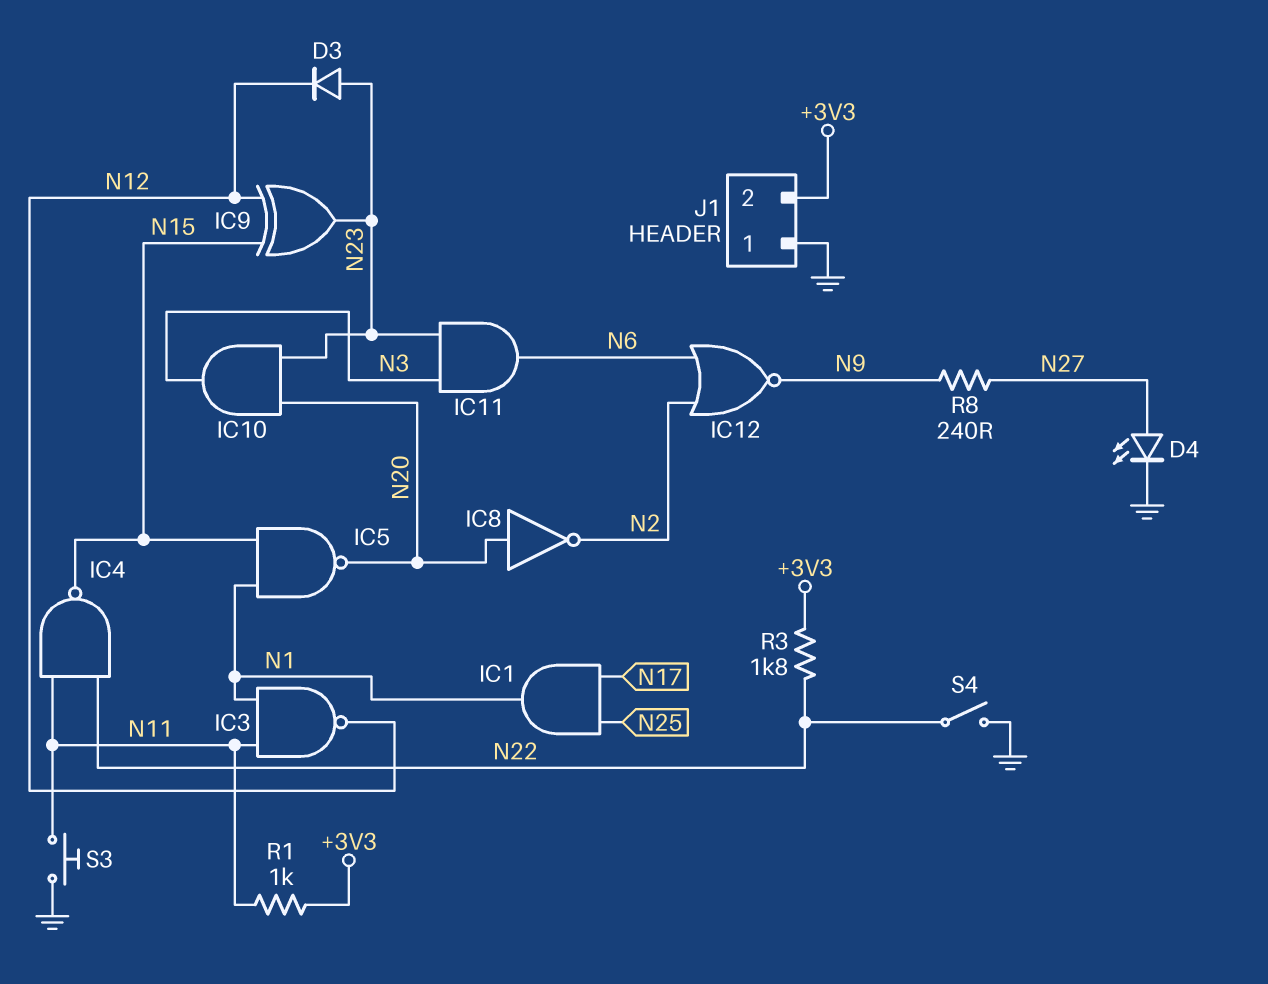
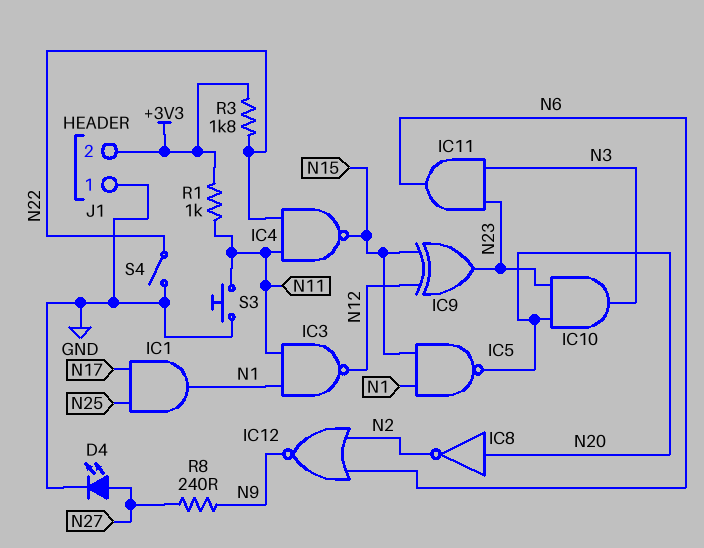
D3: diode (A N23, K N12) -> none

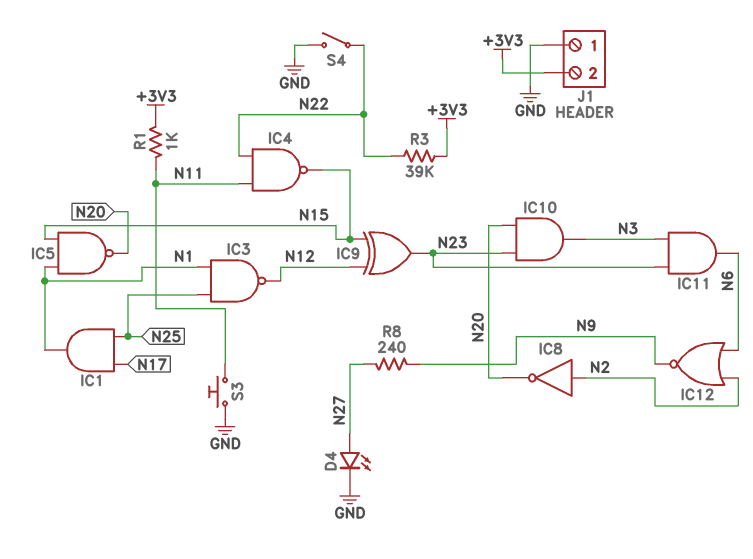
IC3: NAND (in N1, in N11, out N12) -> NAND (in N1, in N25, out N12)
IC8: NOT (in N20, out N2) -> NOT (in N2, out N20)
R3: 1.8k (+3V3, N22) -> 39k (+3V3, N22)

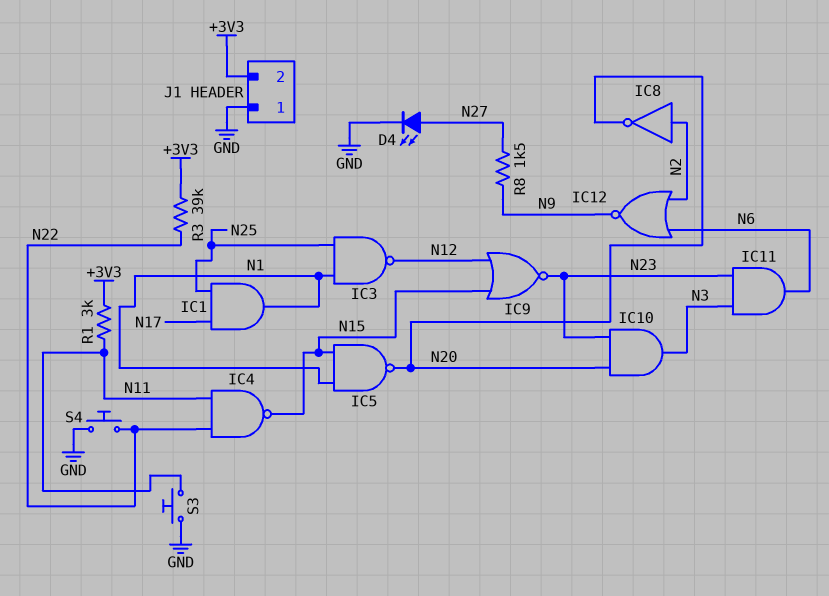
IC9: XOR (in N12, in N15, out N23) -> NOR (in N12, in N15, out N23)
R1: 1k (+3V3, N11) -> 3k (+3V3, N11)
R8: 240 (N9, N27) -> 1.5k (N9, N27)
S4: switch (GND, N22) -> button (GND, N22)

